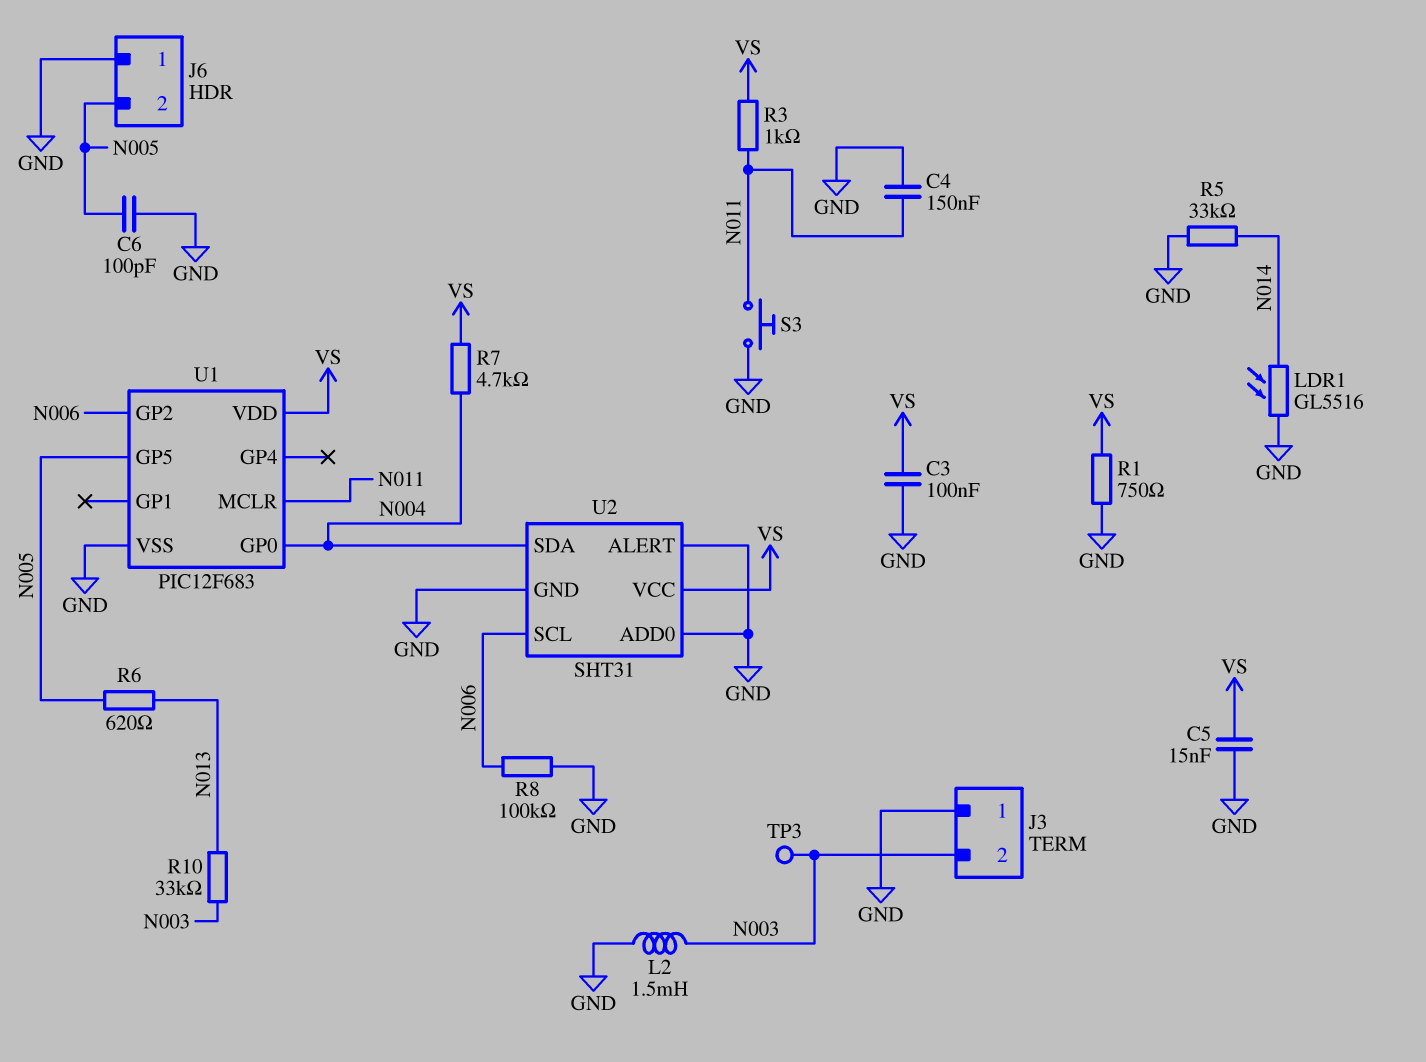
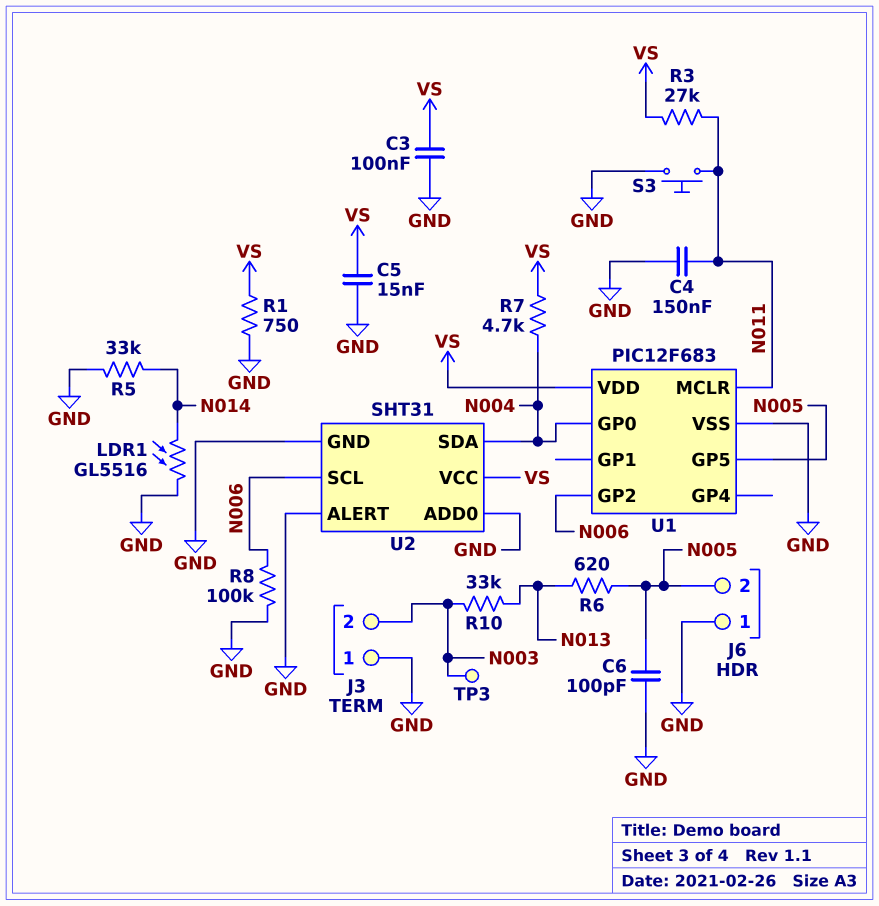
L2: 1.5mH (GND, N003) -> none
R3: 1k (N011, VS) -> 27k (N011, VS)

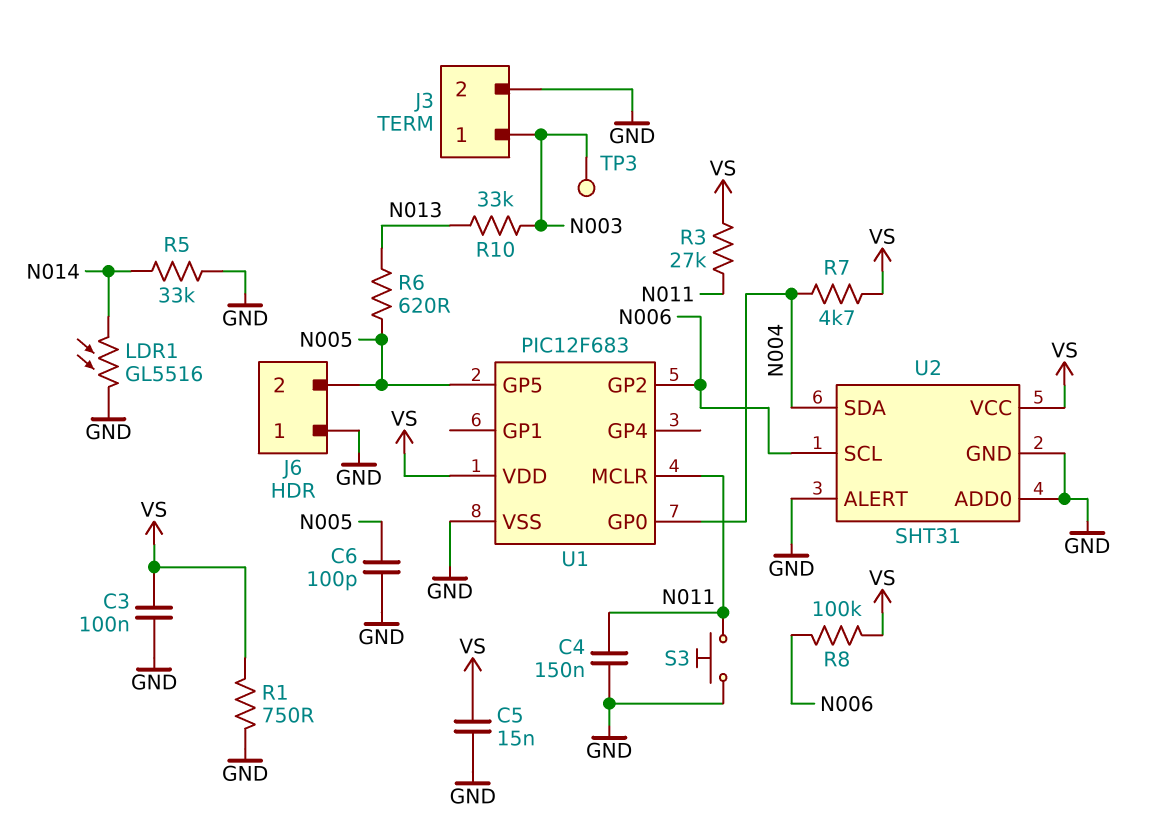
J3 pin 1: GND -> N003
J3 pin 2: N003 -> GND
R8: 100k (GND, N006) -> 100k (N006, VS)

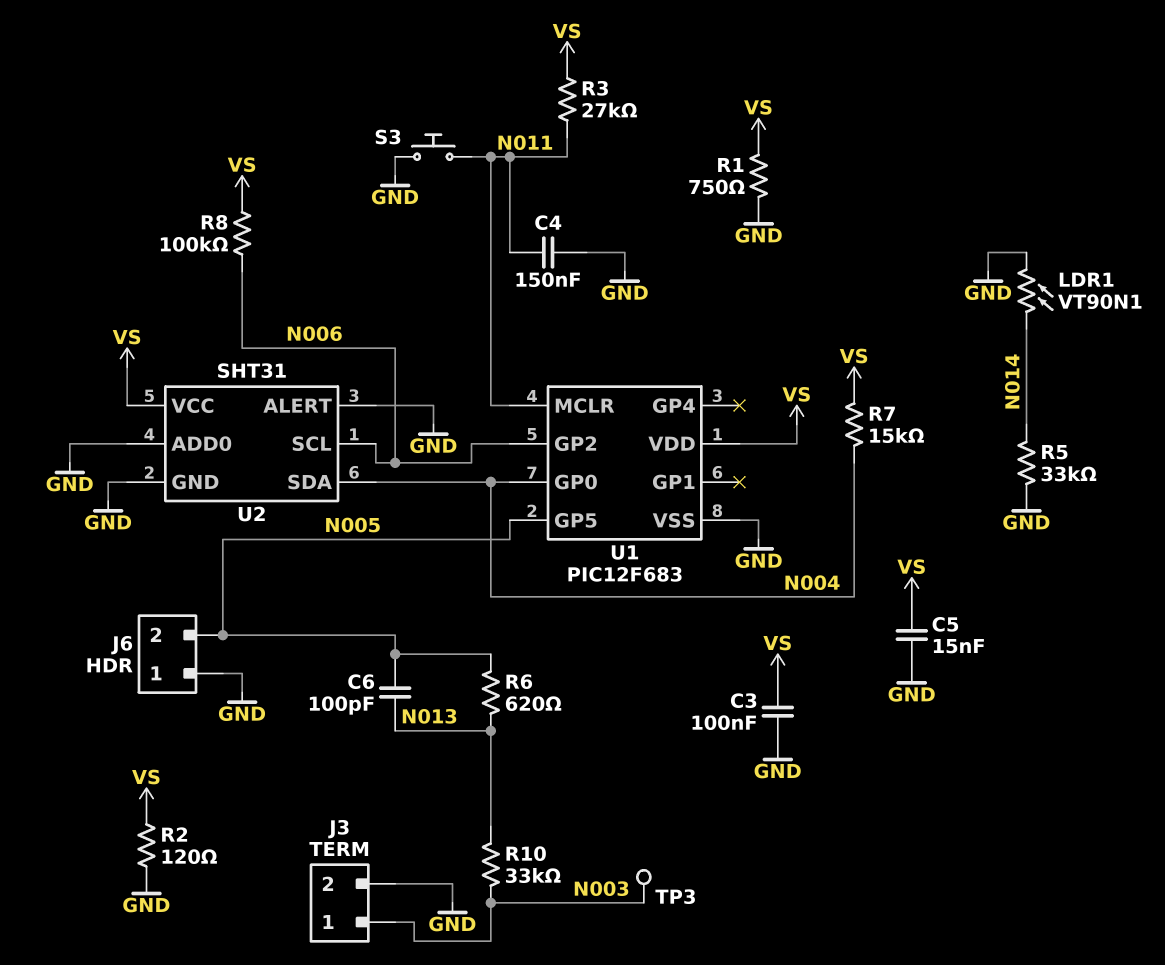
C6: 100pF (GND, N005) -> 100pF (N005, N013)
LDR1: GL5516 (GND, N014) -> VT90N1 (GND, N014)
R2: none -> 120 (GND, VS)
R7: 4.7k (N004, VS) -> 15k (N004, VS)

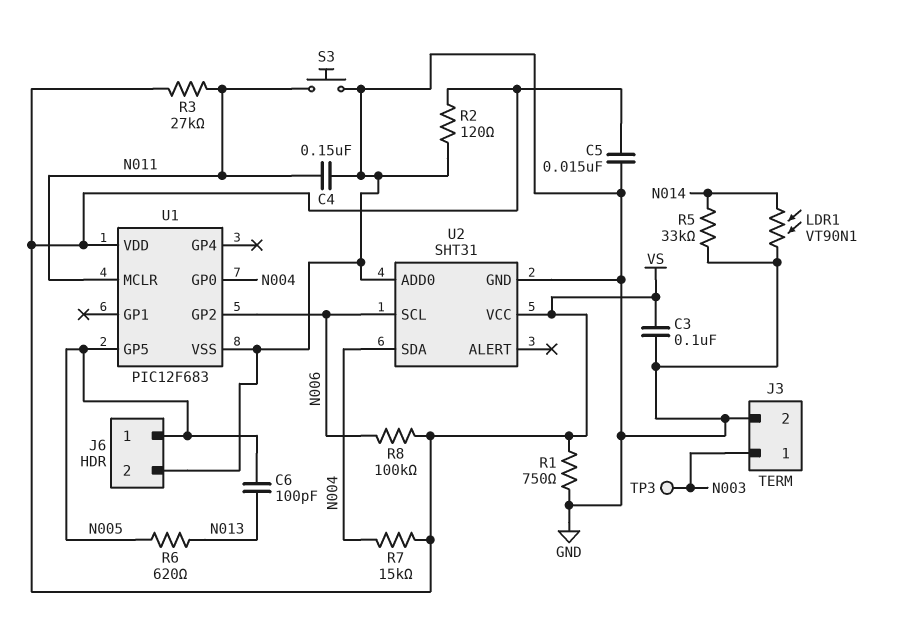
J6 pin 1: GND -> N005
J6 pin 2: N005 -> GND
R10: 33k (N003, N013) -> none
U2 pin ALERT: GND -> none

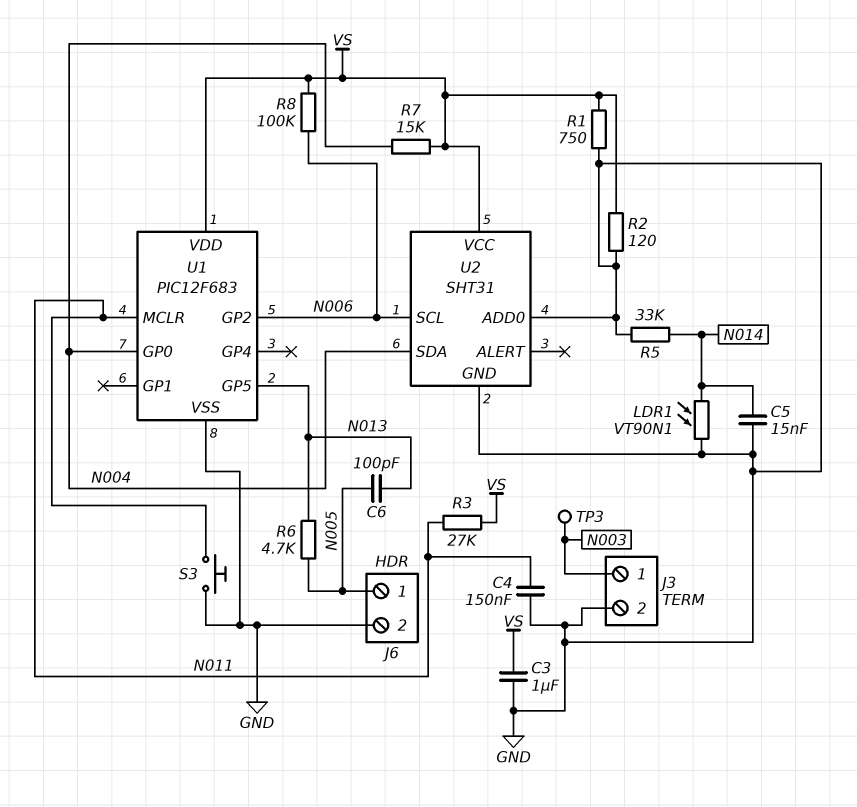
C3: 100nF (GND, VS) -> 1uF (GND, VS)
C5: 15nF (GND, VS) -> 15nF (GND, N014)
R6: 620 (N005, N013) -> 4.7k (N005, N013)
U1 pin GP5: N005 -> N013

